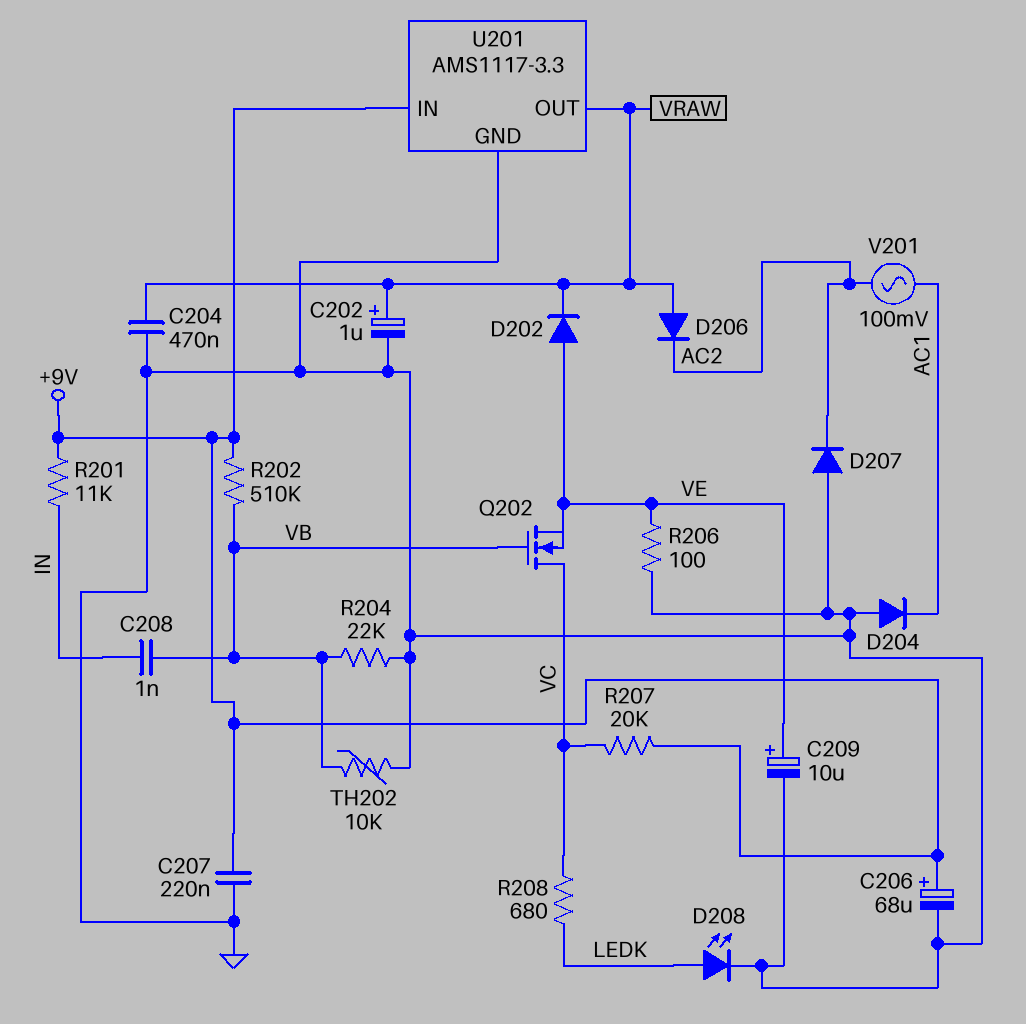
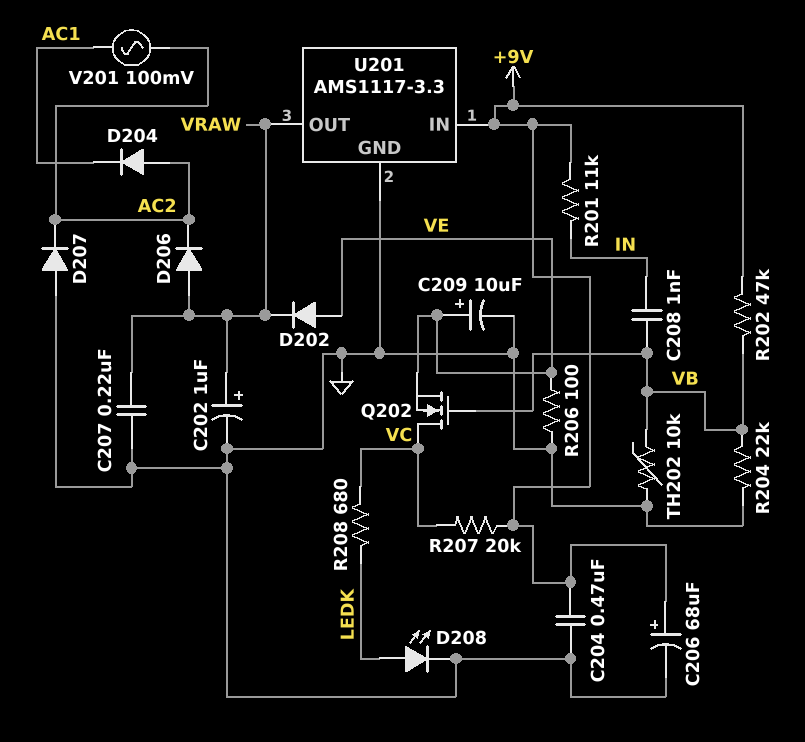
C204: 470nF (GND, VRAW) -> 470nF (+9V, GND)
C207: 220nF (+9V, GND) -> 220nF (GND, VRAW)
D204: diode (A GND, K AC1) -> diode (A AC2, K AC1)
R202: 510k (+9V, VB) -> 47k (+9V, VB)

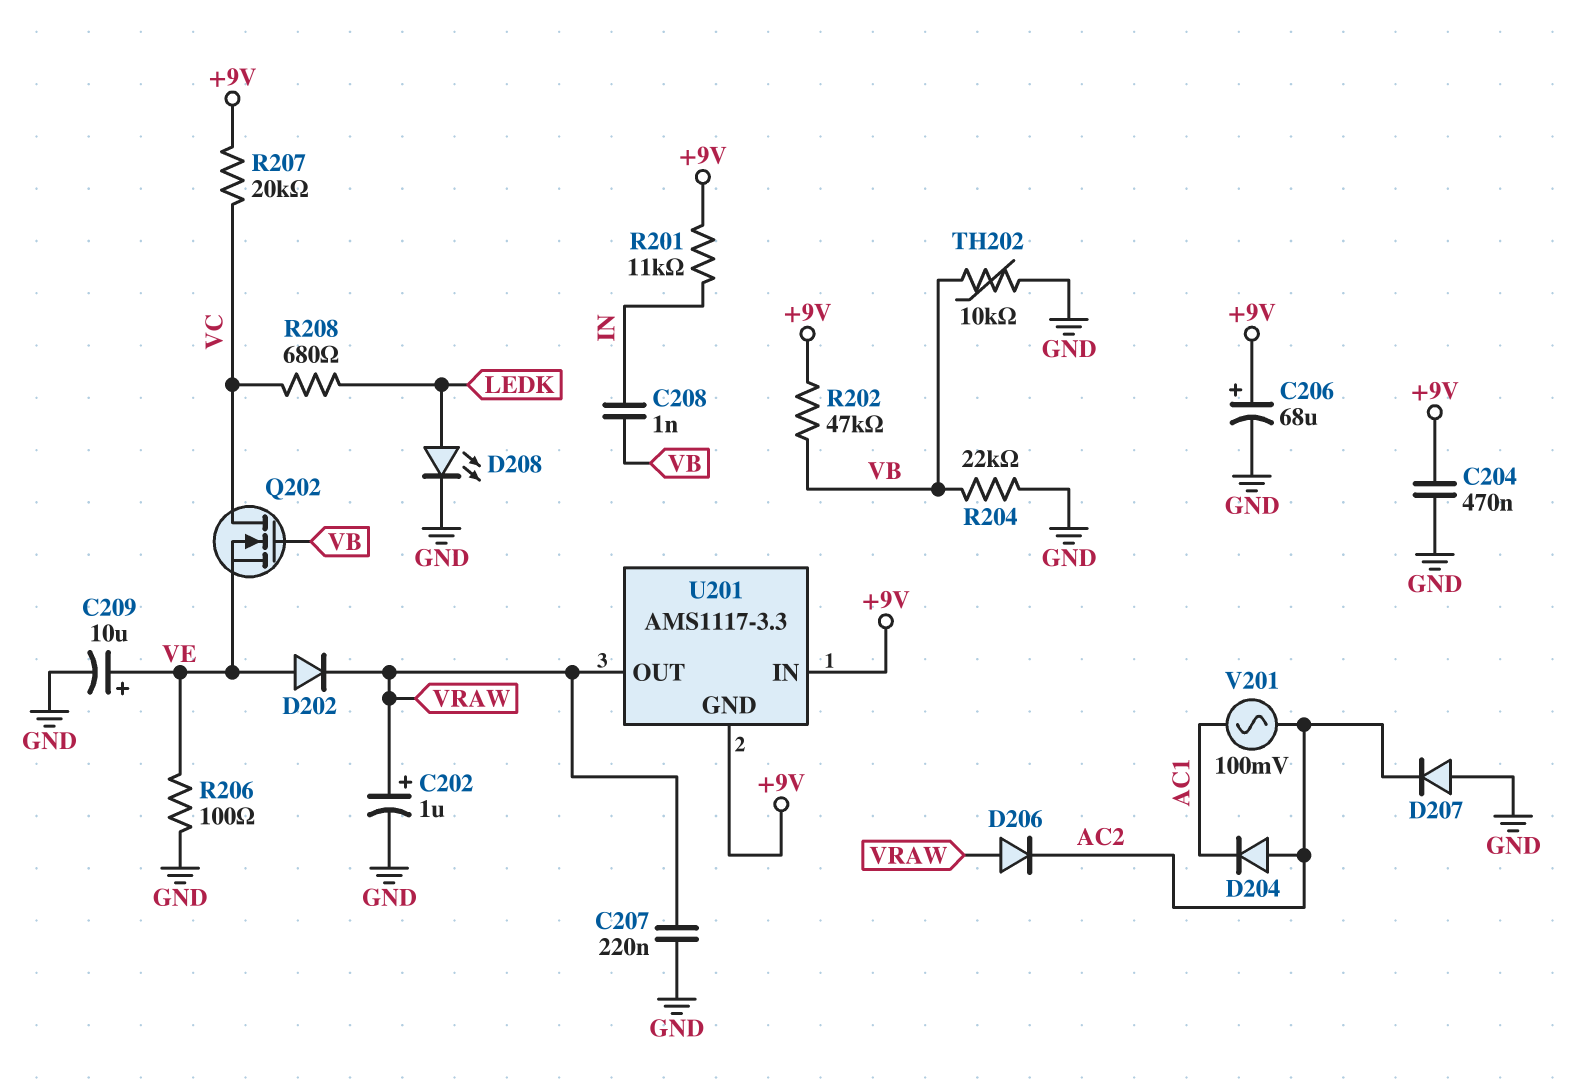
U201 pin GND: GND -> +9V

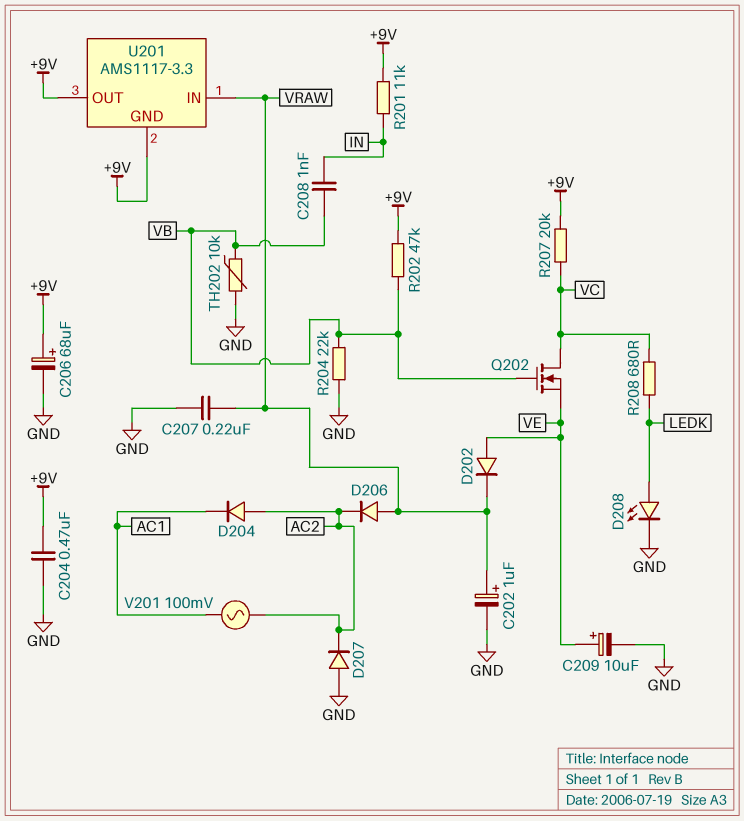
R206: 100 (GND, VE) -> none
U201 pin IN: +9V -> VRAW
U201 pin OUT: VRAW -> +9V

